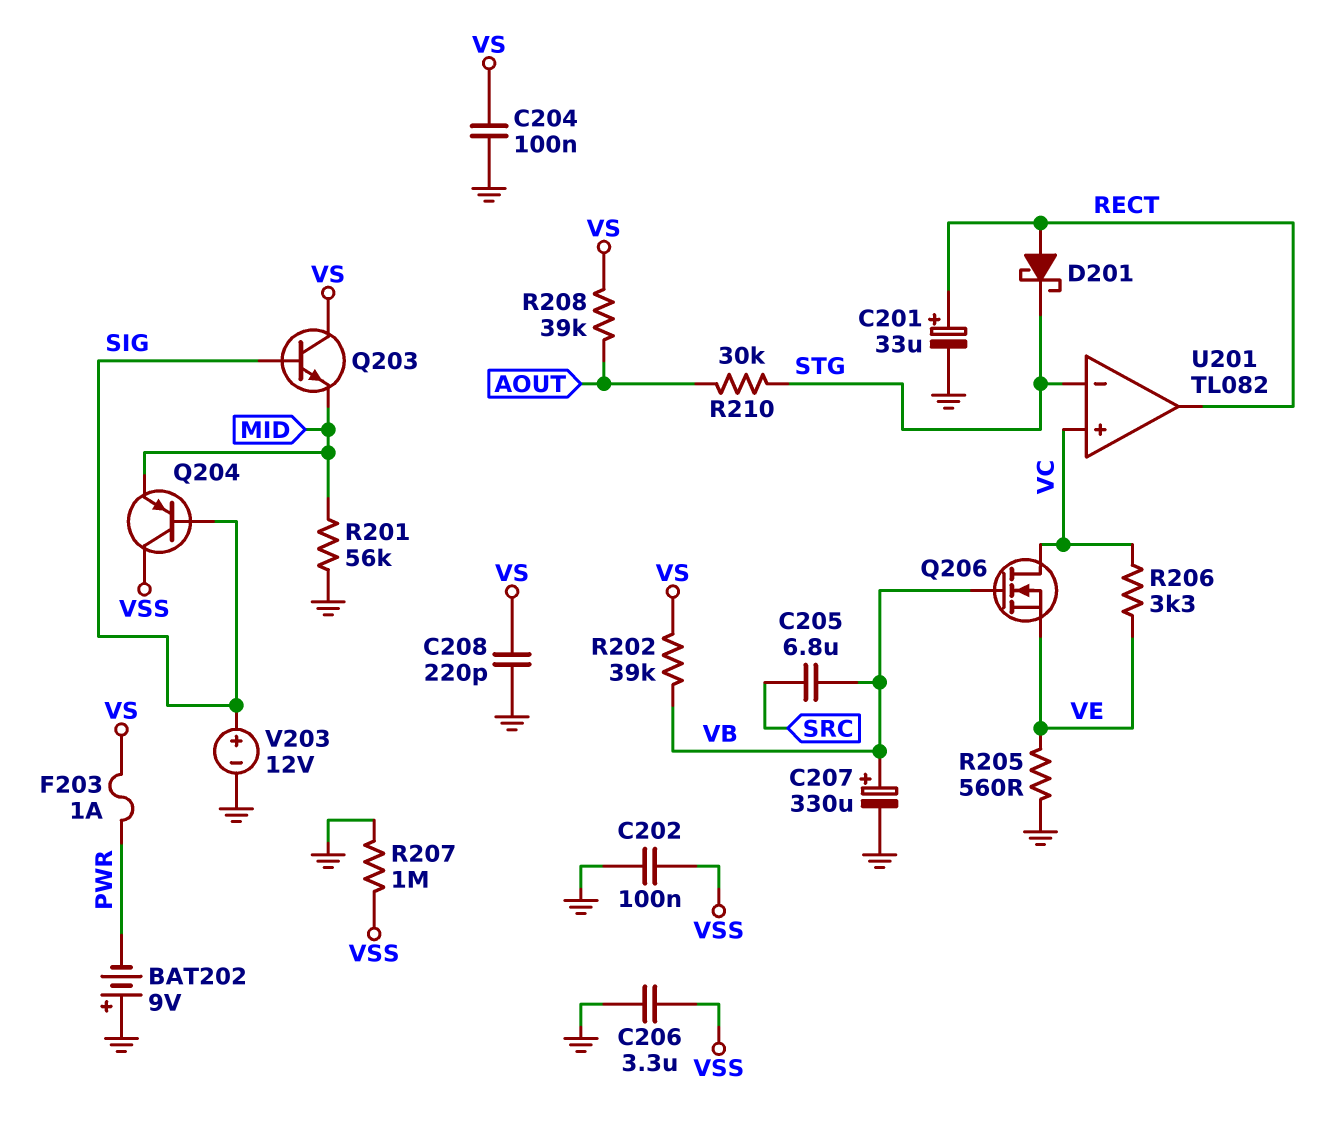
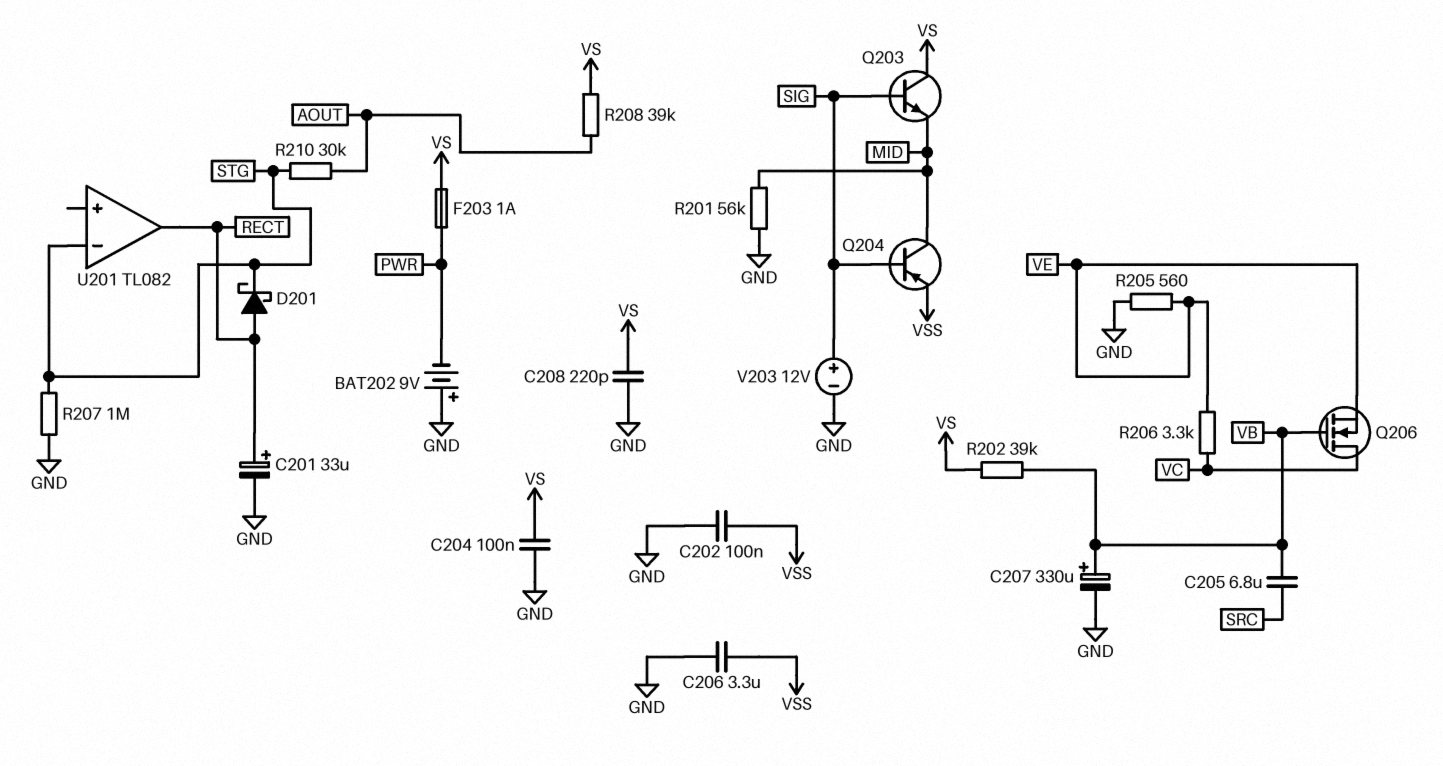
Q204: PNP (B SIG, C VSS, E MID) -> PNP (B SIG, C MID, E VSS)
R207: 1M (GND, VSS) -> 1M (GND, STG)
U201 pin in+: VC -> none

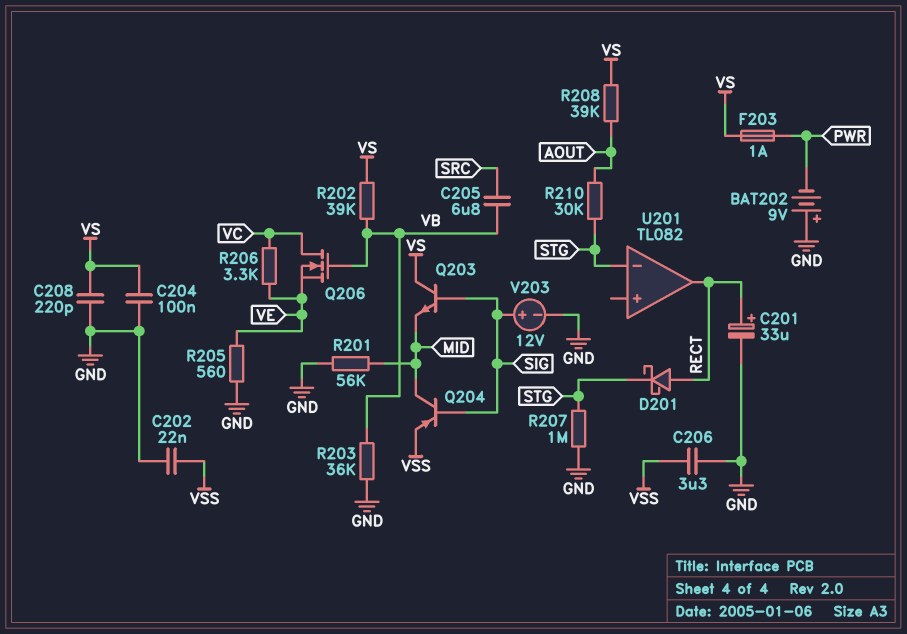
C202: 100nF (GND, VSS) -> 22nF (GND, VSS)
C207: 330uF (plus VB, minus GND) -> none
R203: none -> 36k (GND, VB)

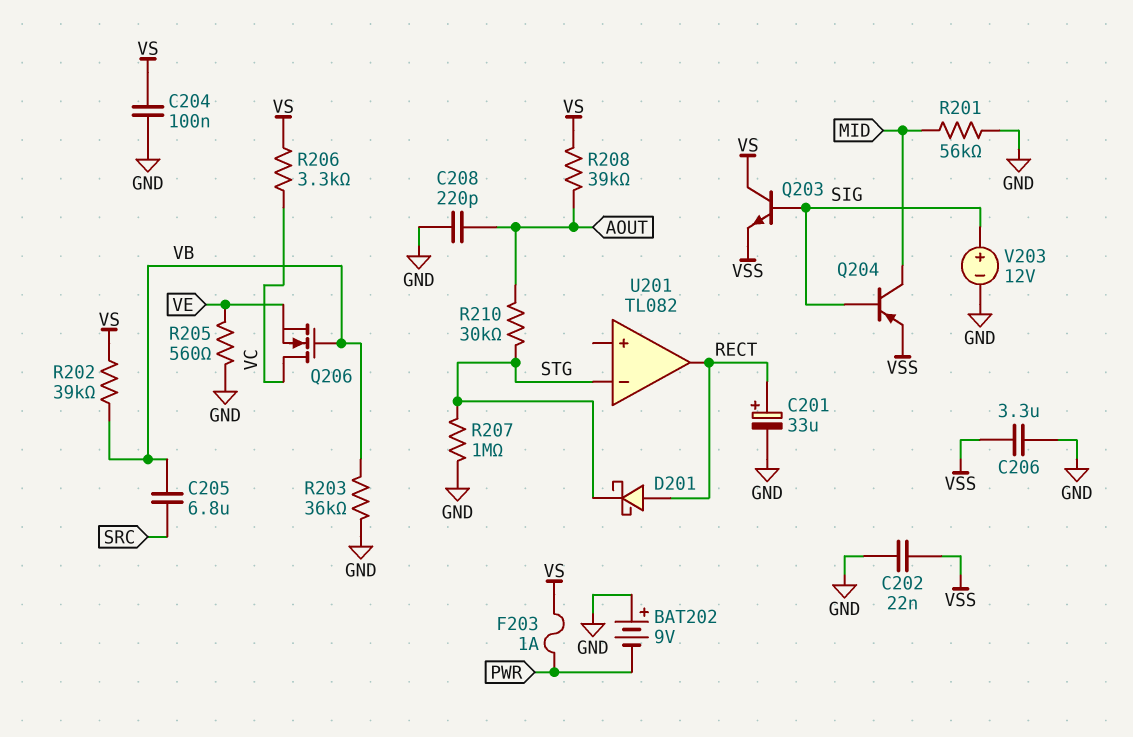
C208: 220pF (GND, VS) -> 220pF (AOUT, GND)
Q203: NPN (B SIG, C VS, E MID) -> NPN (B SIG, C VS, E VSS)
R206: 3.3k (VC, VE) -> 3.3k (VC, VS)

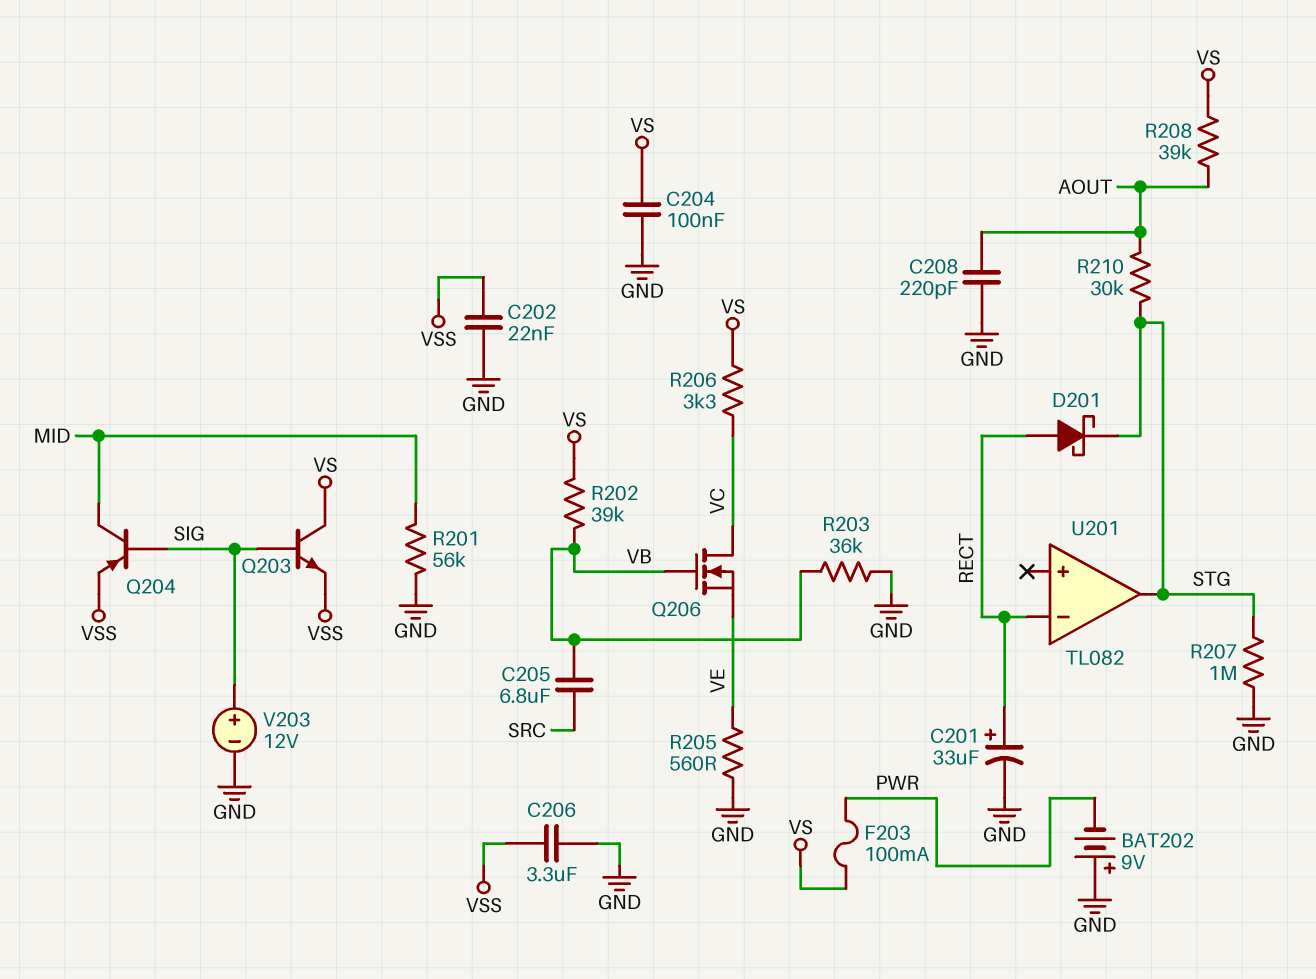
F203: 1A (PWR, VS) -> 100mA (PWR, VS)
U201 pin in-: STG -> RECT
U201 pin out: RECT -> STG

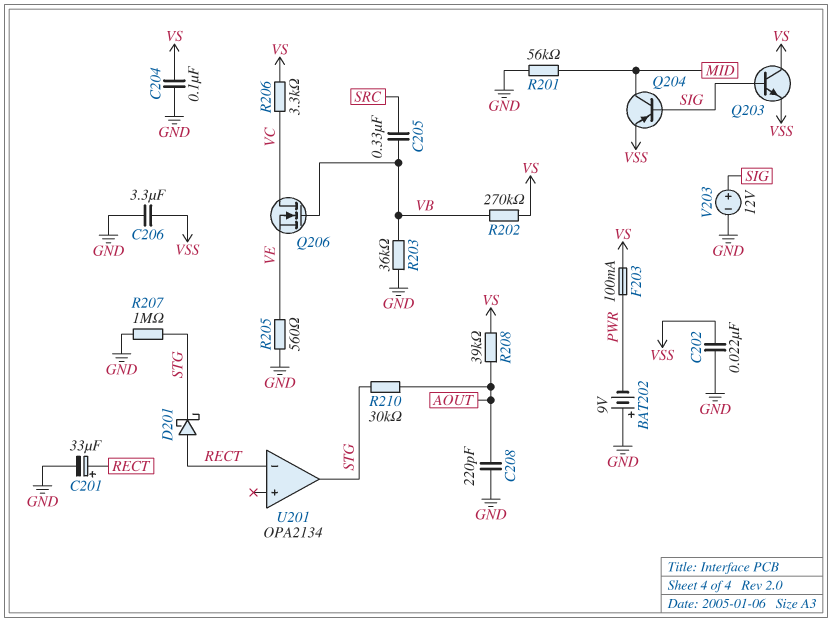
C205: 6.8uF (SRC, VB) -> 330nF (SRC, VB)
R202: 39k (VB, VS) -> 270k (VB, VS)
U201: TL082 -> OPA2134

